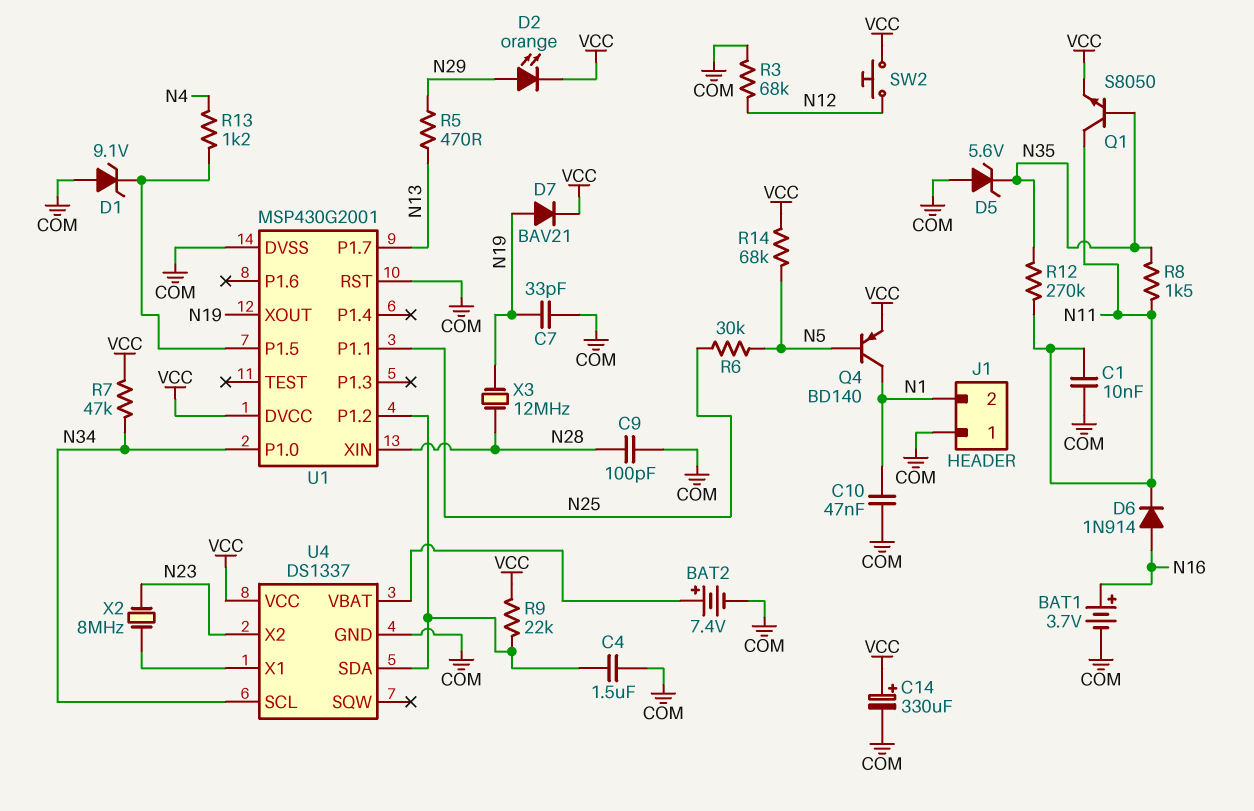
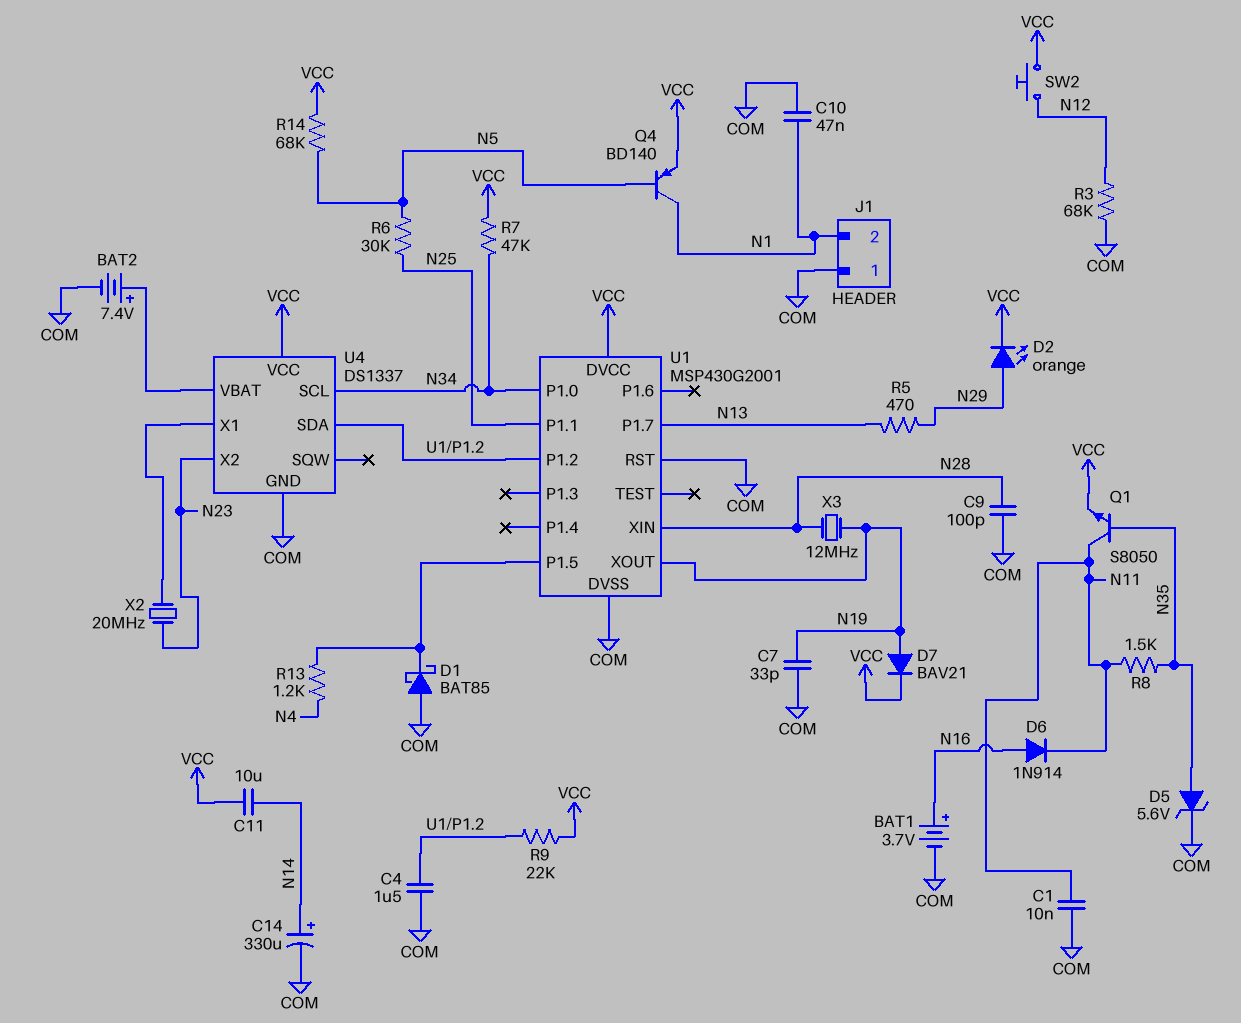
C11: none -> 10uF (N14, VCC)
C14: 330uF (plus VCC, minus COM) -> 330uF (plus N14, minus COM)
D1: zener 9.1V (A COM, K U1/P1.5) -> schottky BAT85 (A COM, K U1/P1.5)
D5: zener 5.6V (A COM, K N35) -> zener 5.6V (A N35, K COM)
R12: 270k (N11, N35) -> none
X2: 8MHz (N23, U4/X1) -> 20MHz (N23, U4/X1)

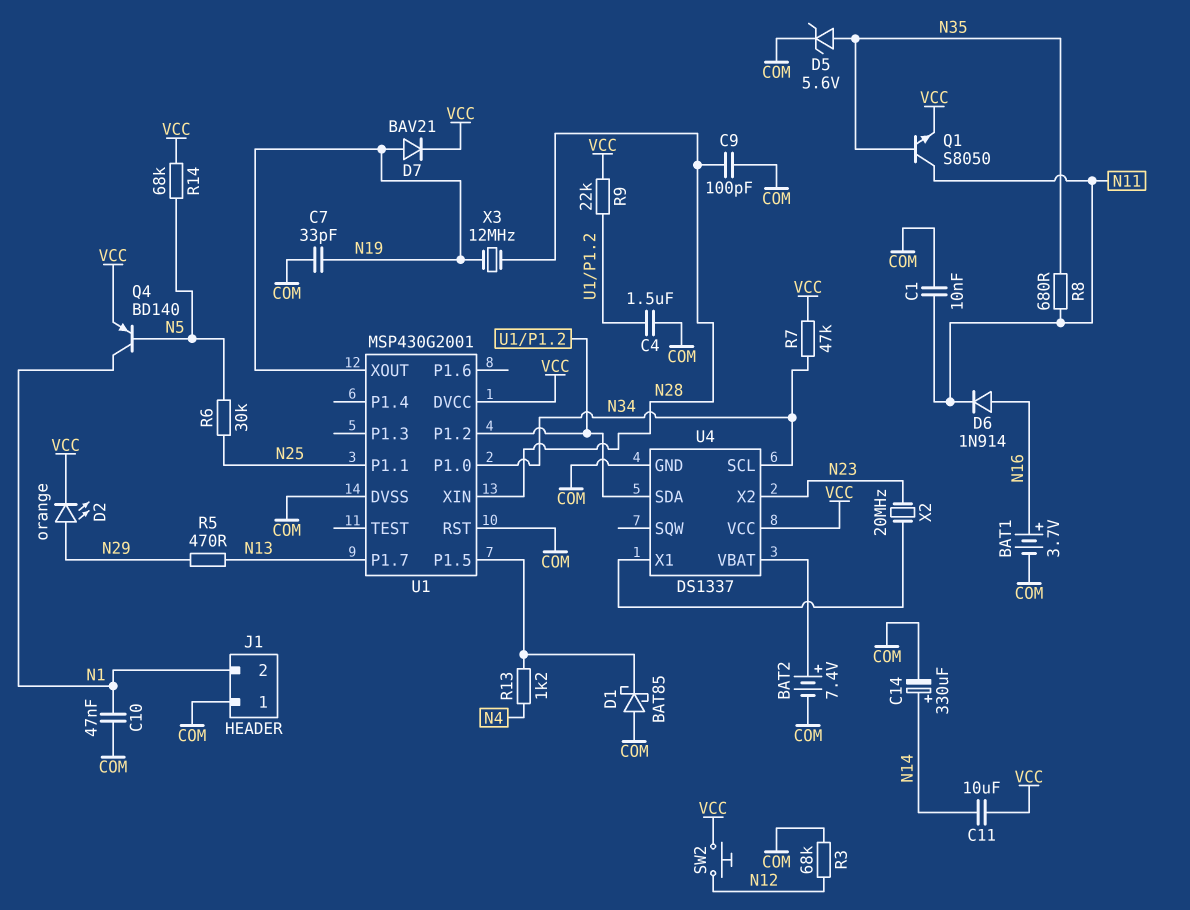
R8: 1.5k (N11, N35) -> 680 (N11, N35)

